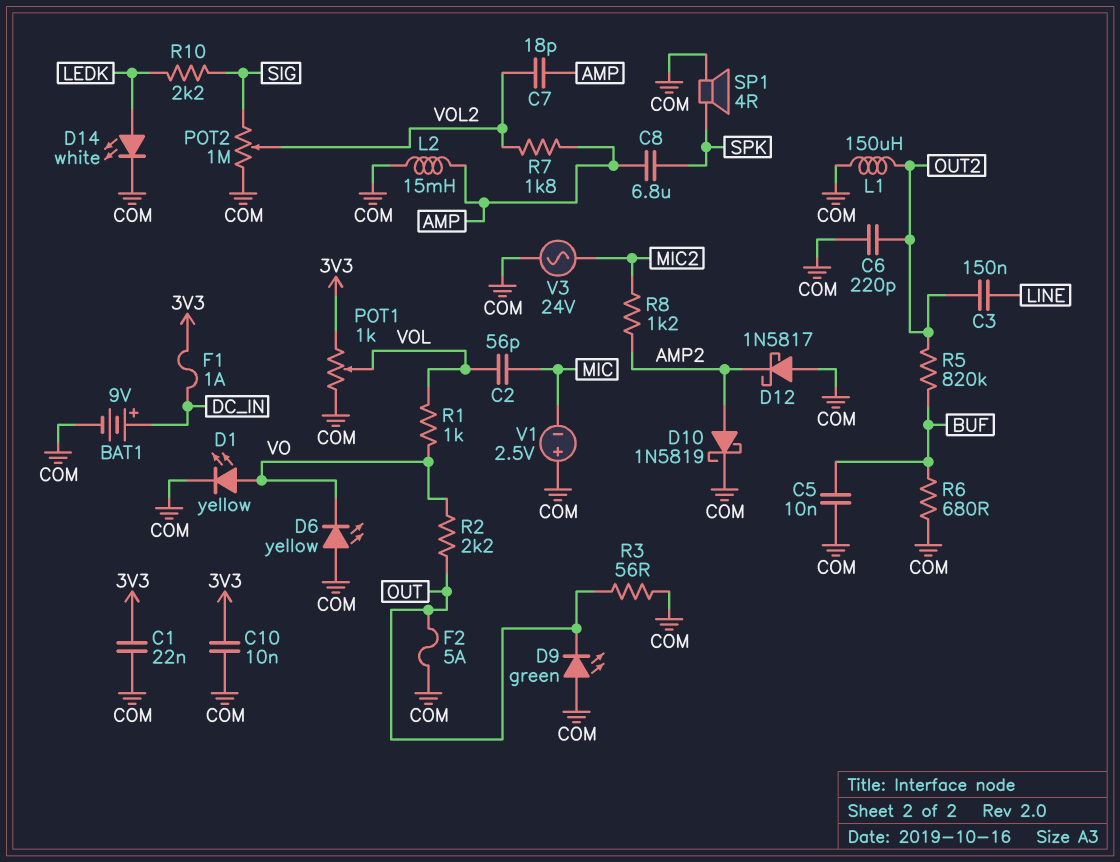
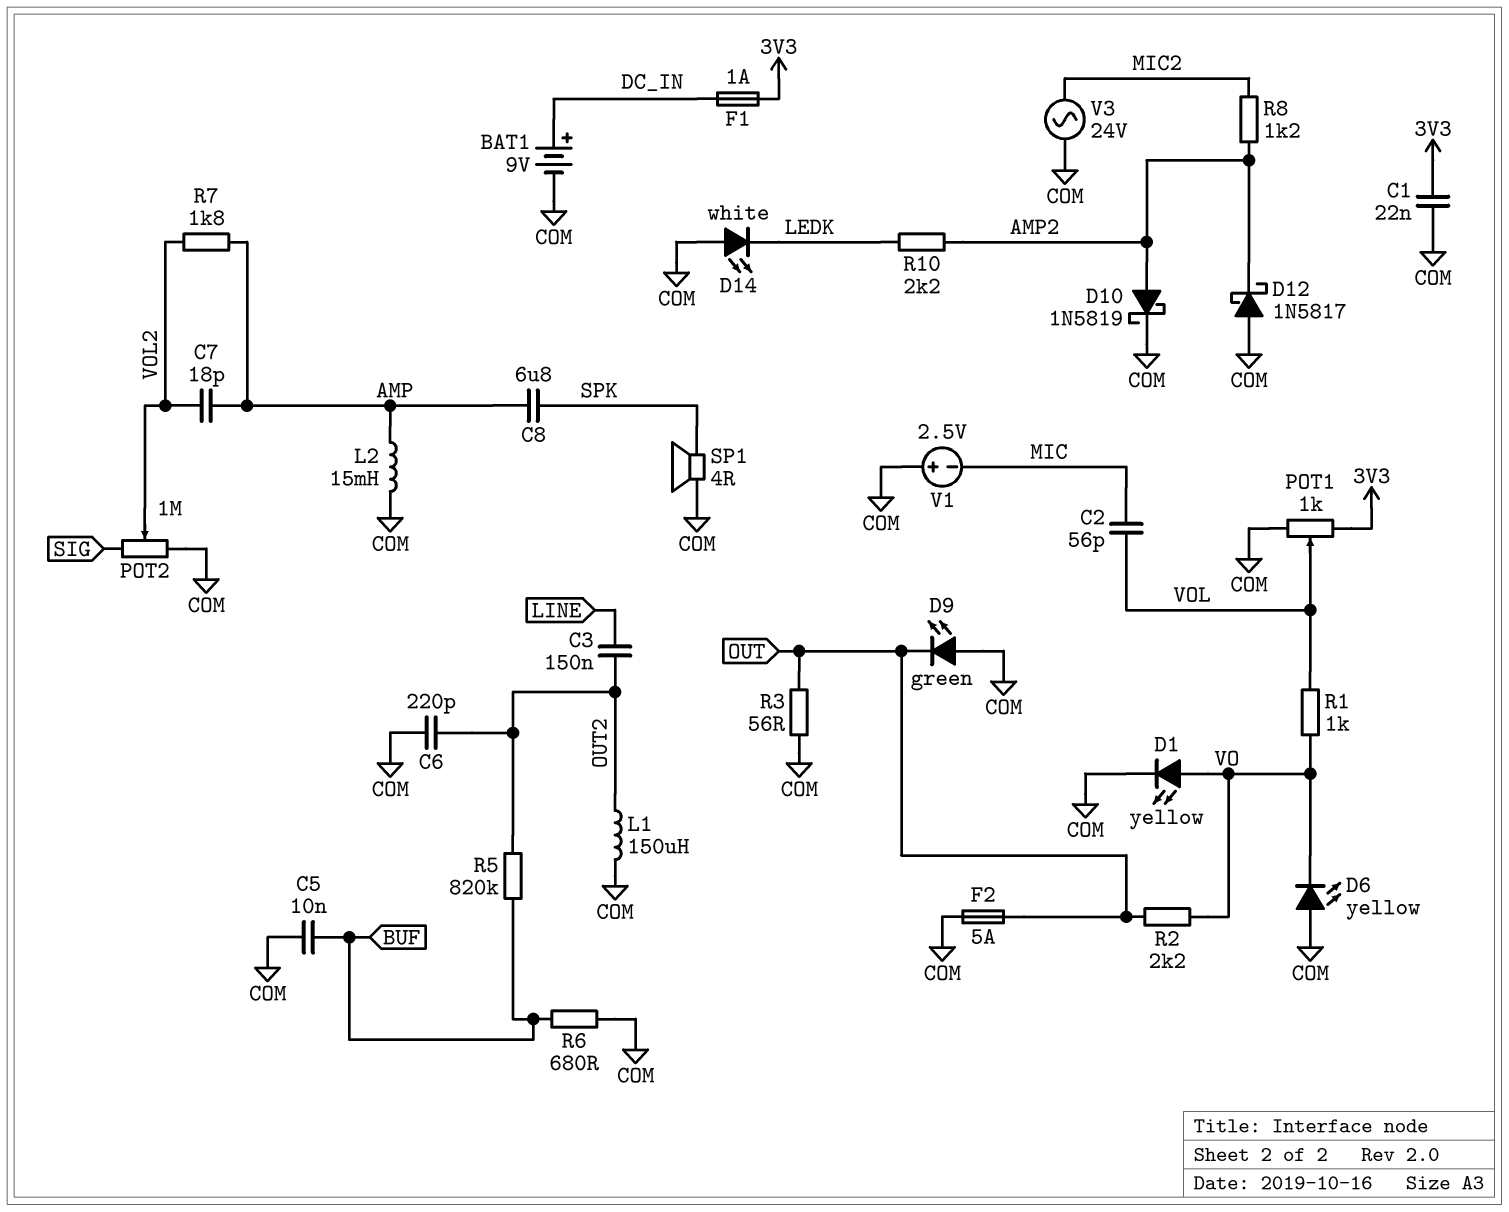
C10: 10nF (3V3, COM) -> none
D14: LED white (A LEDK, K COM) -> LED white (A COM, K LEDK)
R10: 2.2k (LEDK, SIG) -> 2.2k (AMP2, LEDK)

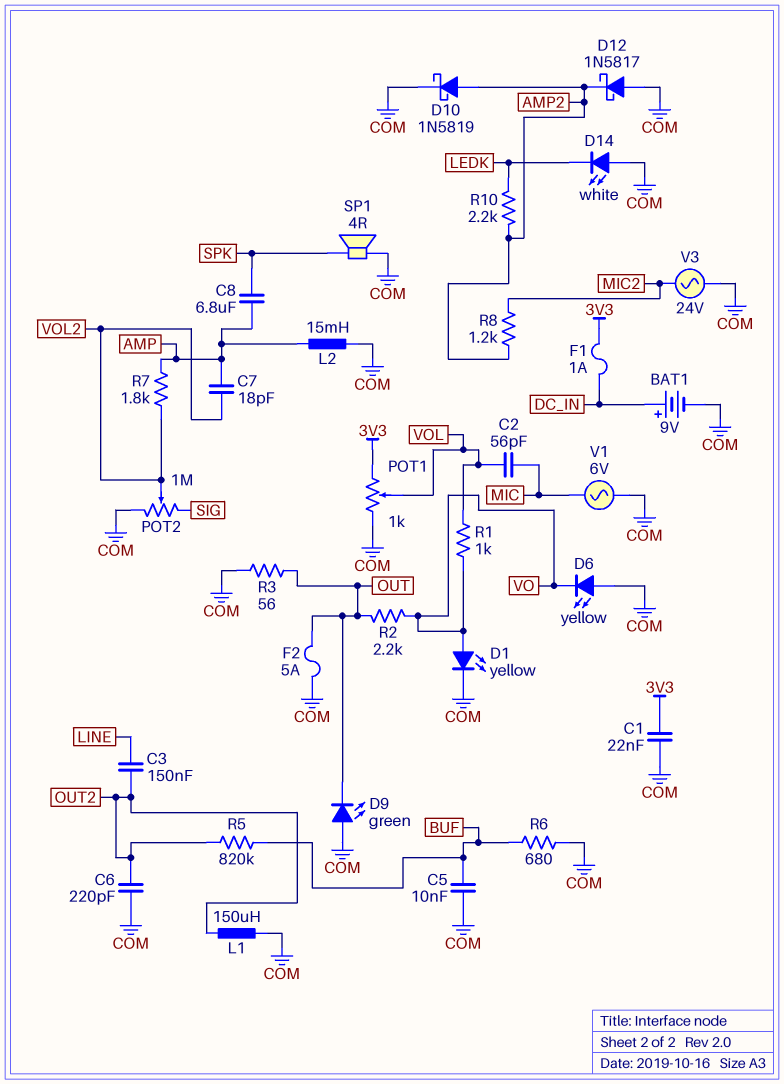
V1: 2.5V (plus COM, minus MIC) -> AC 6V (COM, MIC)

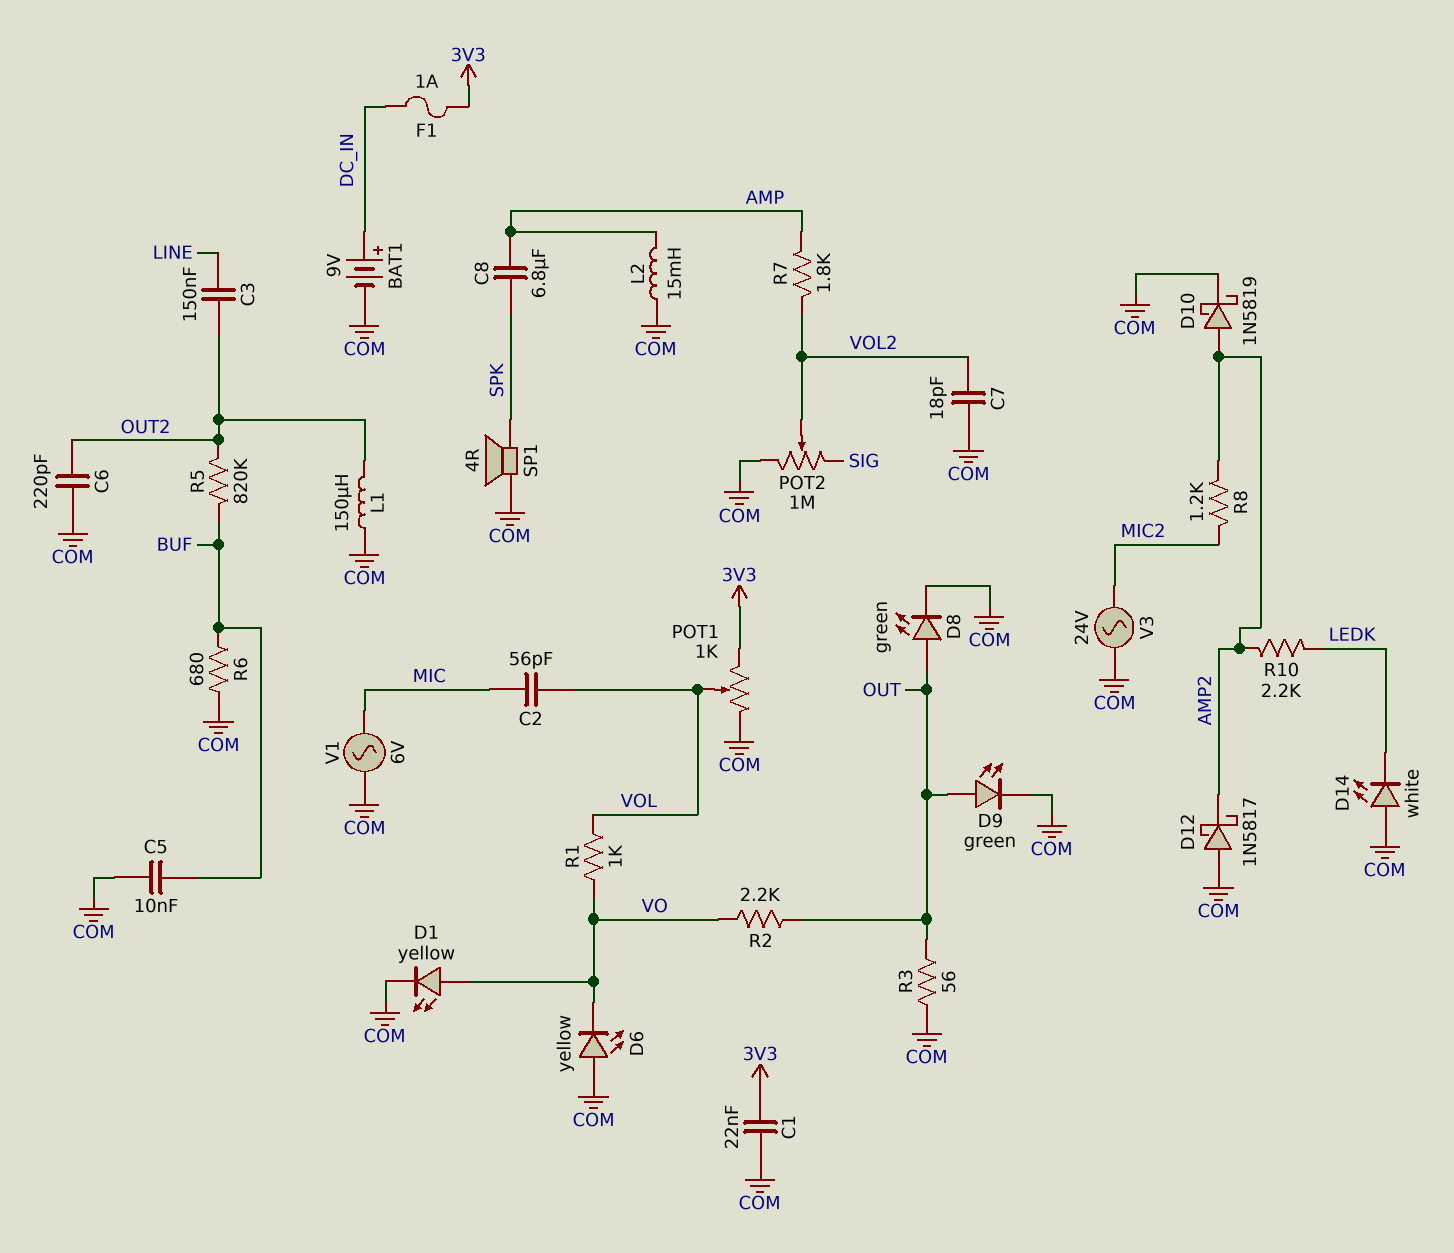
C7: 18pF (AMP, VOL2) -> 18pF (COM, VOL2)
D8: none -> LED green (A OUT, K COM)
D9: LED green (A COM, K OUT) -> LED green (A OUT, K COM)
F2: 5A (COM, OUT) -> none

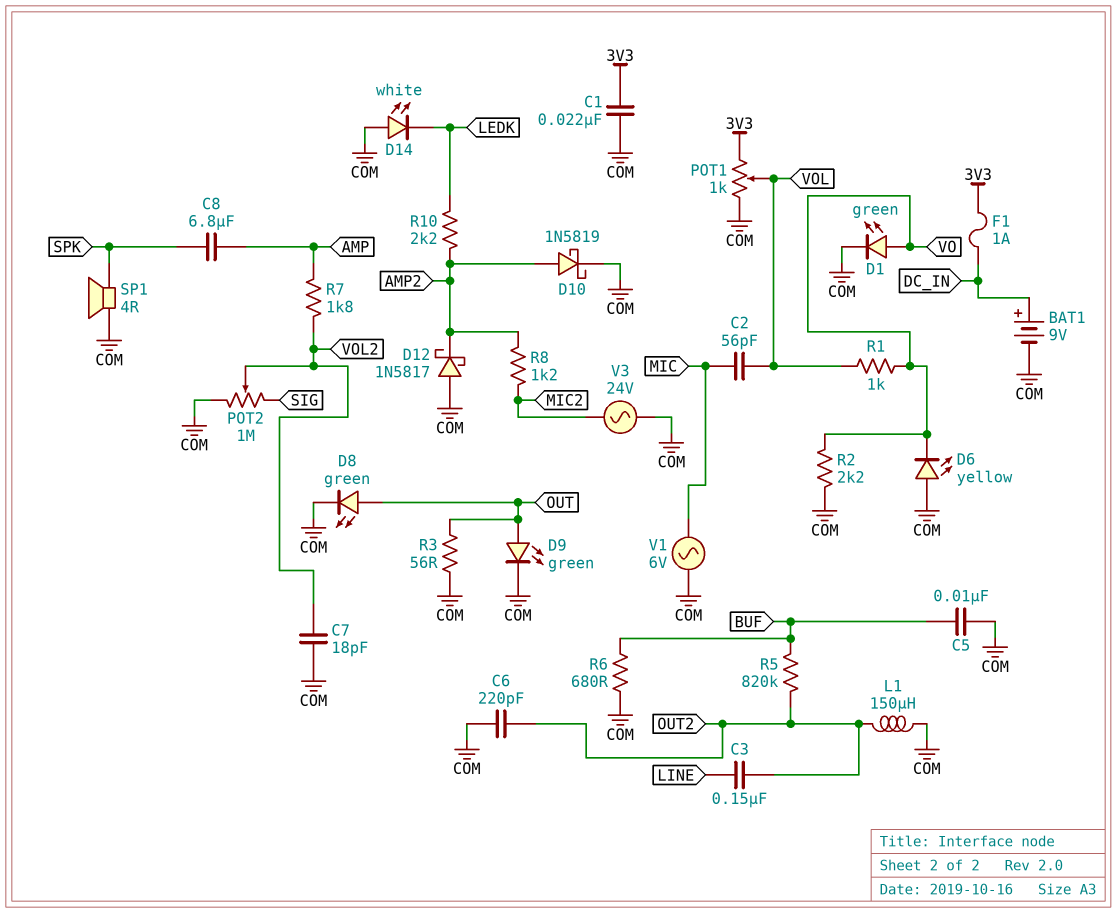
D1: LED yellow (A VO, K COM) -> LED green (A VO, K COM)
L2: 15mH (AMP, COM) -> none
R2: 2.2k (OUT, VO) -> 2.2k (COM, VO)

